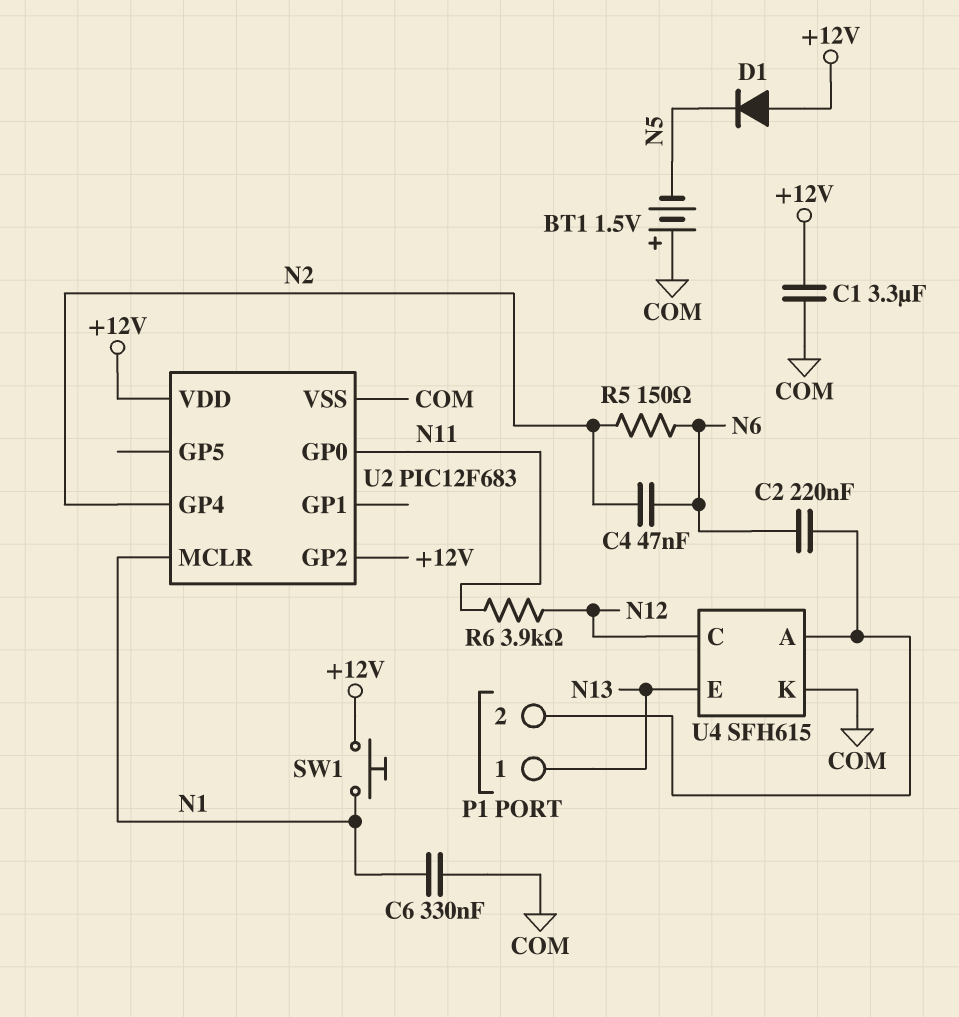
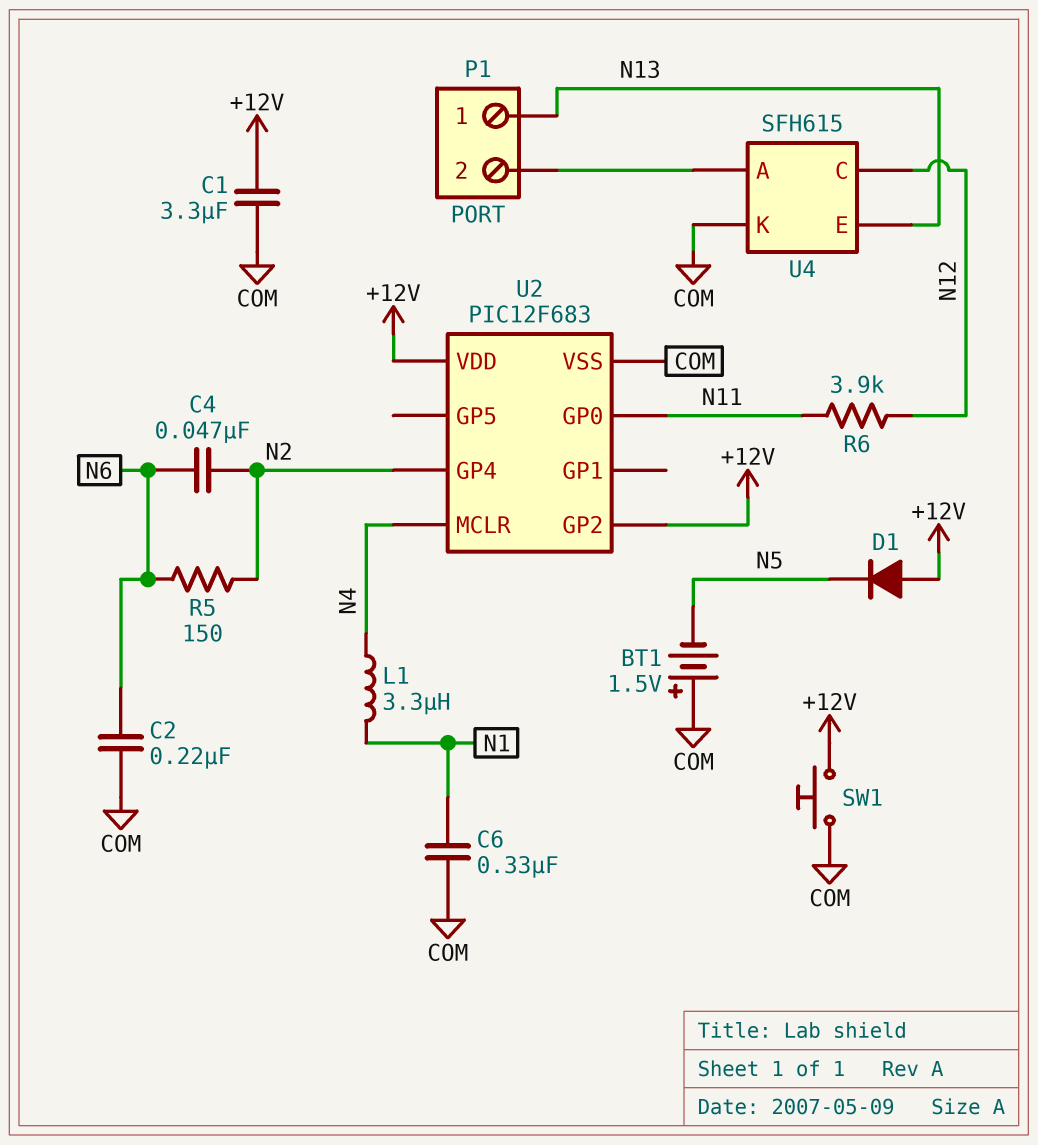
C2: 220nF (N6, P1/2) -> 220nF (COM, N6)
L1: none -> 3.3uH (N1, N4)
SW1: button (+12V, N1) -> button (+12V, COM)
U2 pin MCLR: N1 -> N4

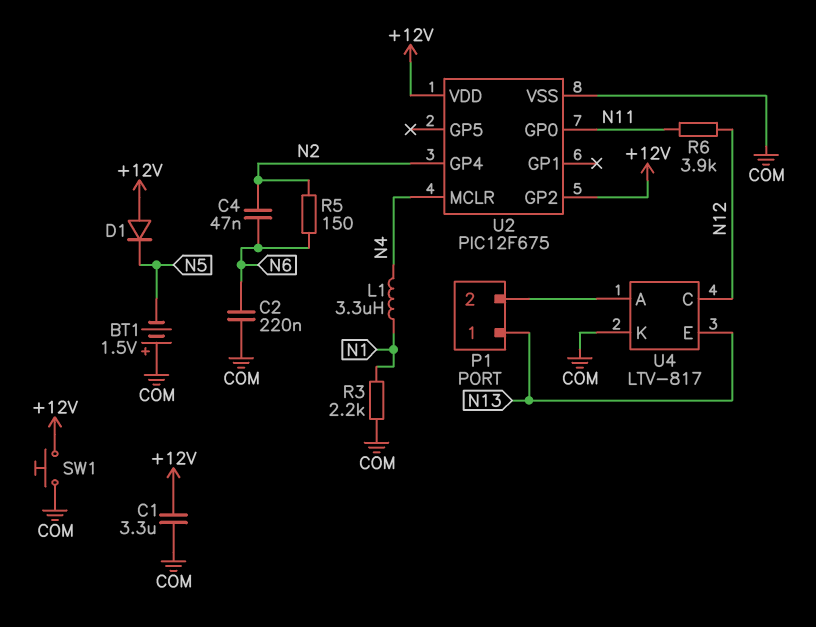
C6: 330nF (COM, N1) -> none
R3: none -> 2.2k (COM, N1)
U2: PIC12F683 -> PIC12F675
U4: SFH615 -> LTV-817

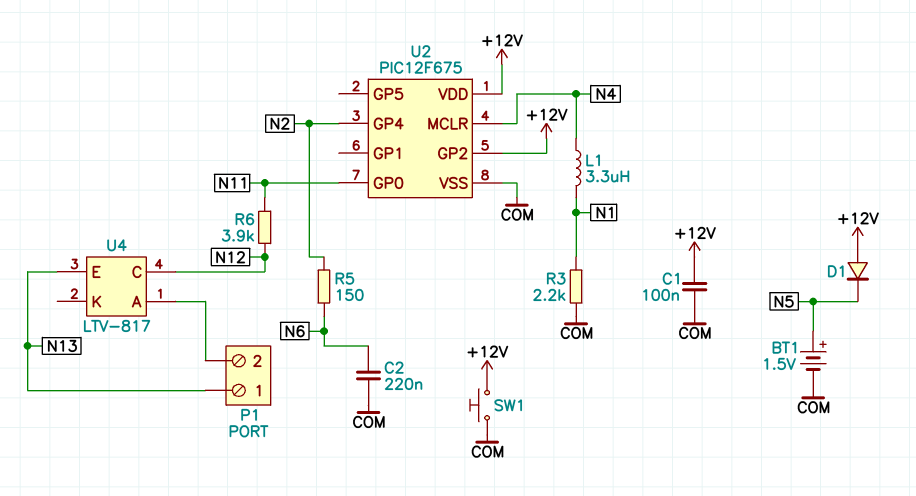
BT1: 1.5V (plus COM, minus N5) -> 1.5V (plus N5, minus COM)
C1: 3.3uF (+12V, COM) -> 100nF (+12V, COM)
C4: 47nF (N2, N6) -> none
U4 pin K: COM -> none

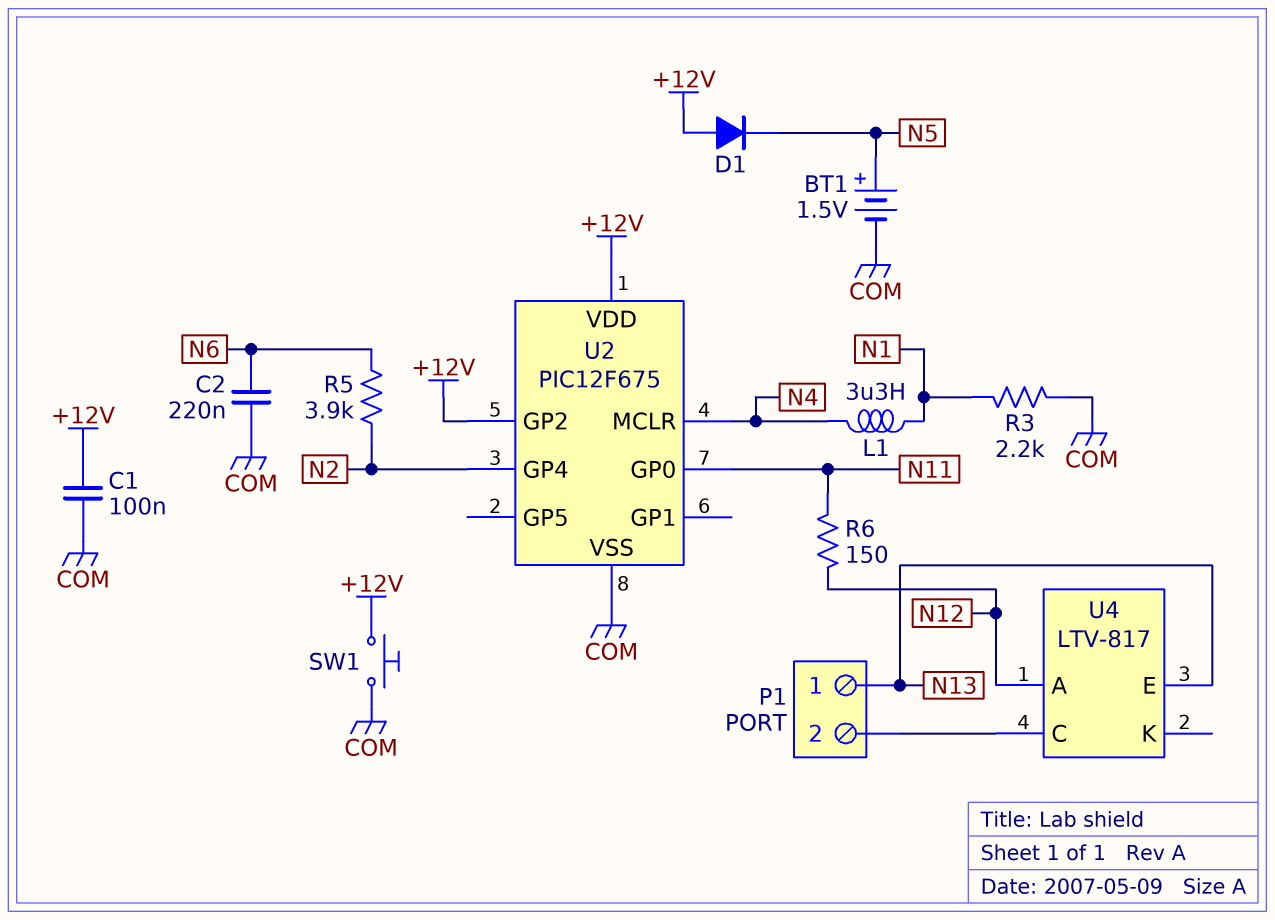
R5: 150 (N2, N6) -> 3.9k (N2, N6)
R6: 3.9k (N11, N12) -> 150 (N11, N12)
U4 pin A: P1/2 -> N12
U4 pin C: N12 -> P1/2

